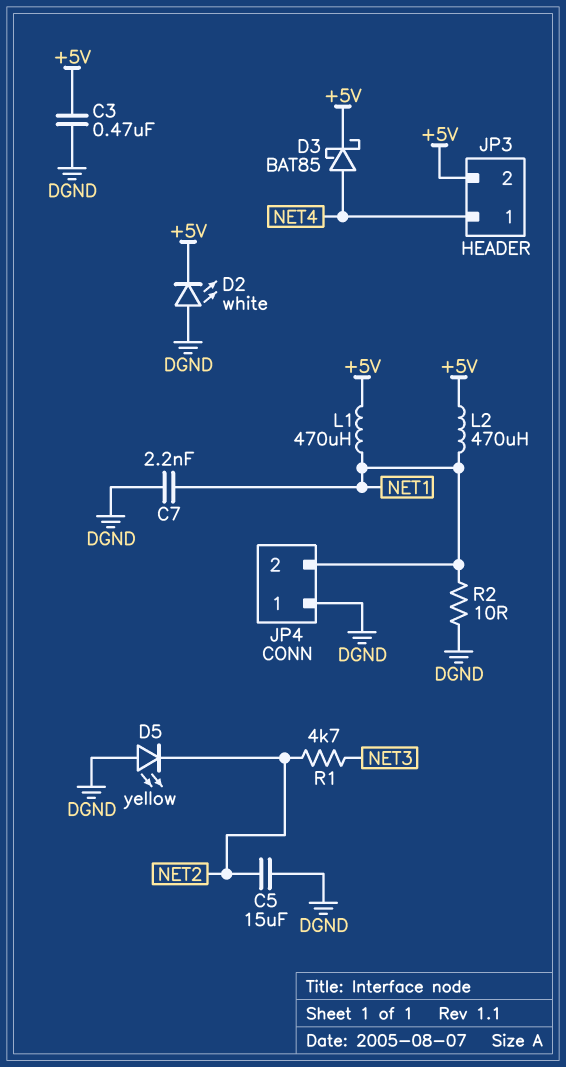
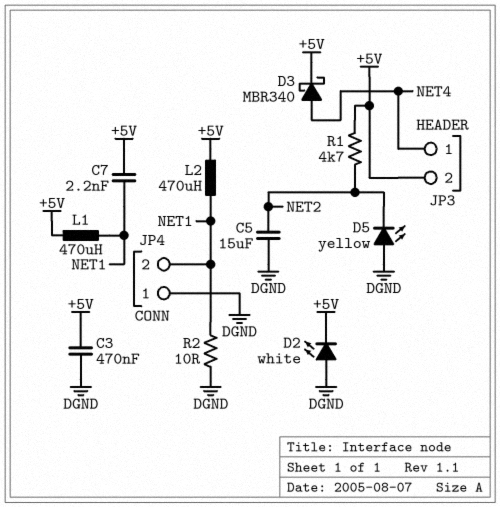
C7: 2.2nF (DGND, NET1) -> 2.2nF (+5V, NET1)
D3: schottky BAT85 (A NET4, K +5V) -> schottky MBR340 (A NET4, K +5V)
R1: 4.7k (NET2, NET3) -> 4.7k (+5V, NET2)

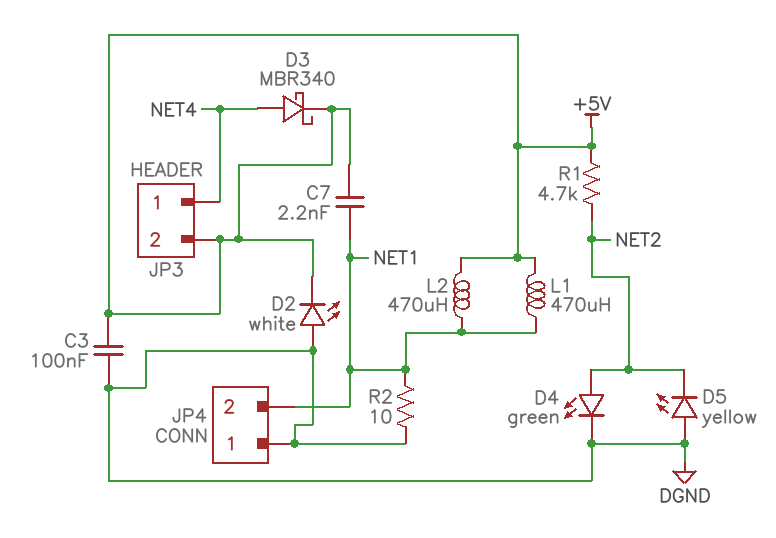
C3: 470nF (+5V, DGND) -> 100nF (+5V, DGND)
C5: 15uF (DGND, NET2) -> none
D4: none -> LED green (A NET2, K DGND)

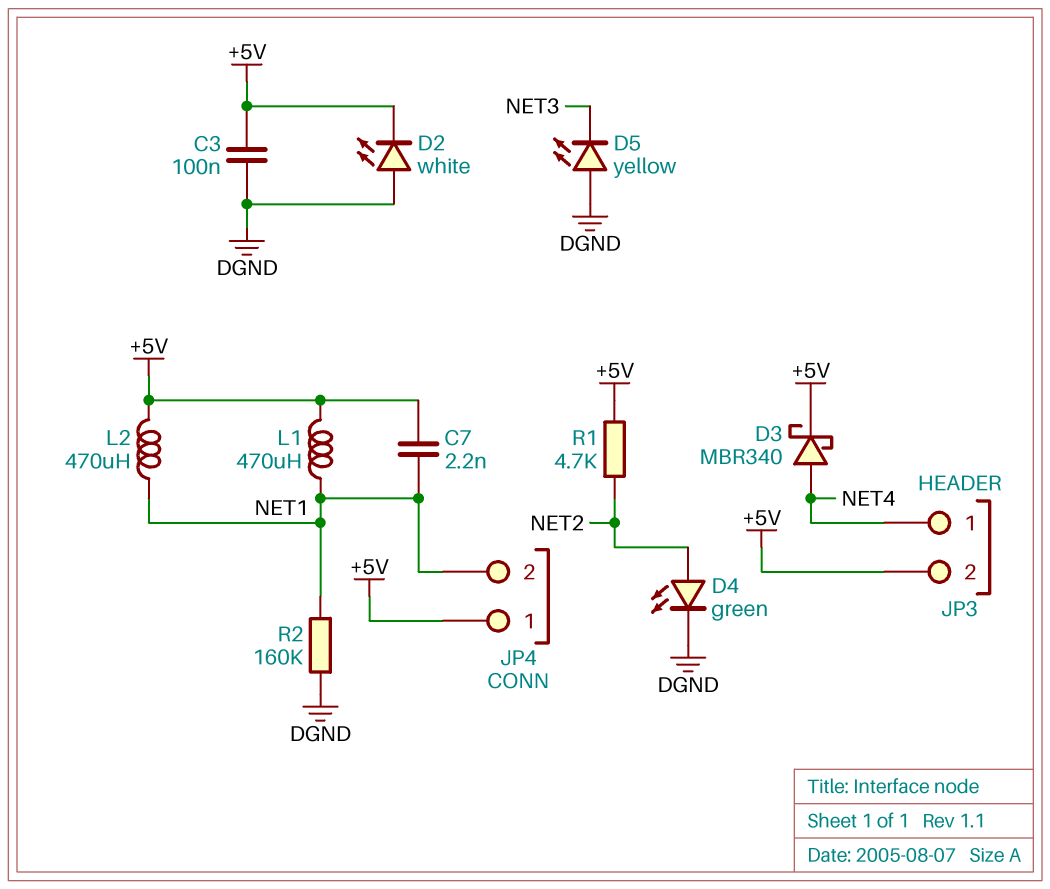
D5: LED yellow (A DGND, K NET2) -> LED yellow (A DGND, K NET3)
JP4 pin 1: DGND -> +5V
R2: 10 (DGND, NET1) -> 160k (DGND, NET1)

